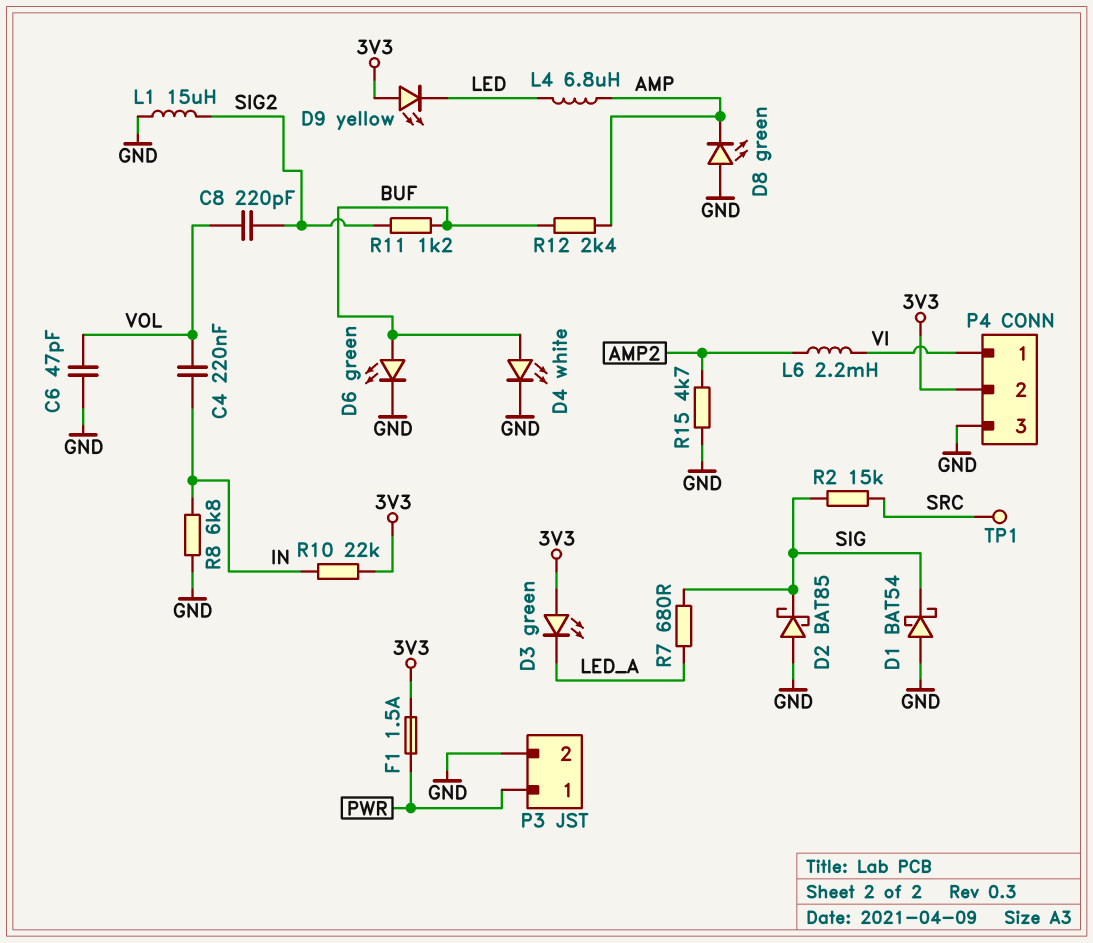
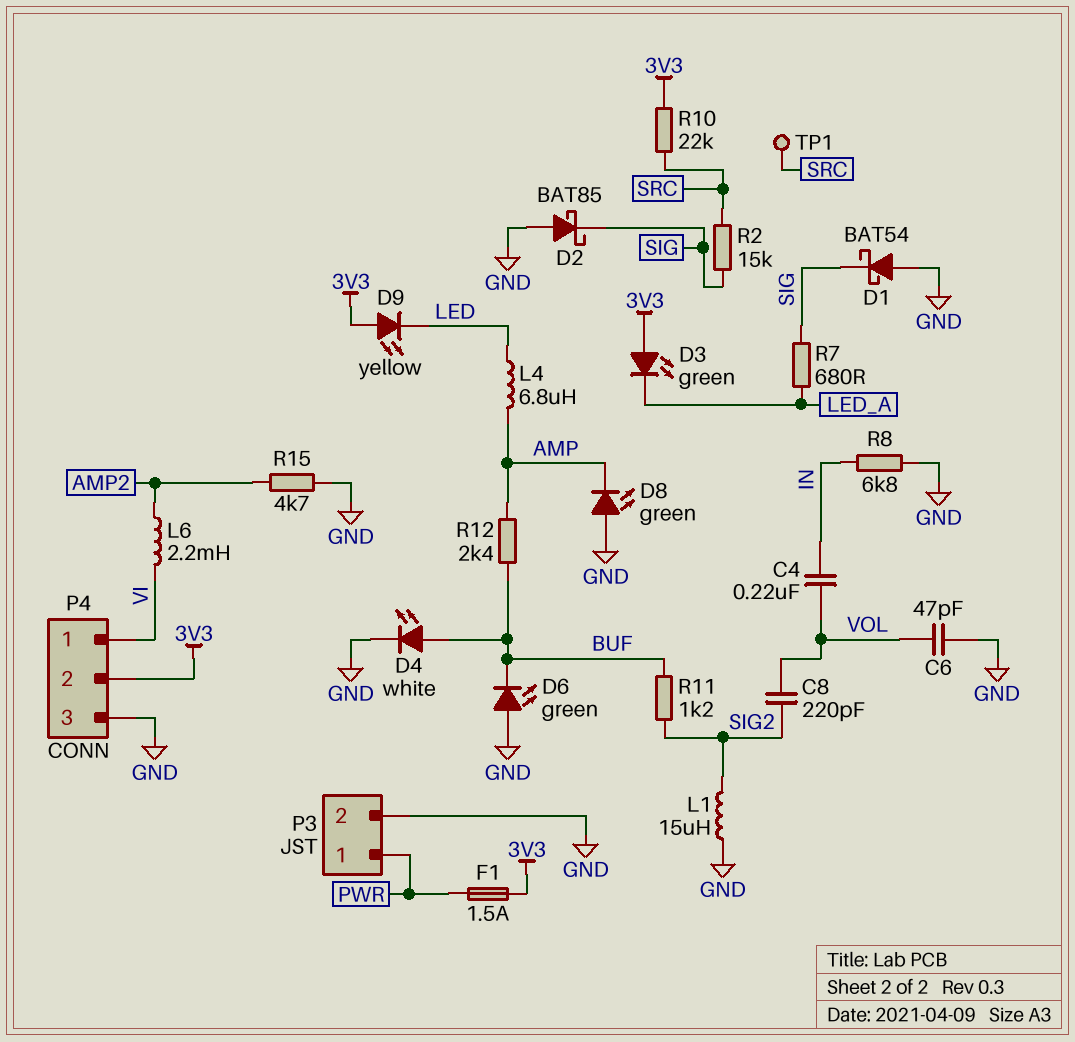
D6: LED green (A BUF, K GND) -> LED green (A GND, K BUF)
R10: 22k (3V3, IN) -> 22k (3V3, SRC)

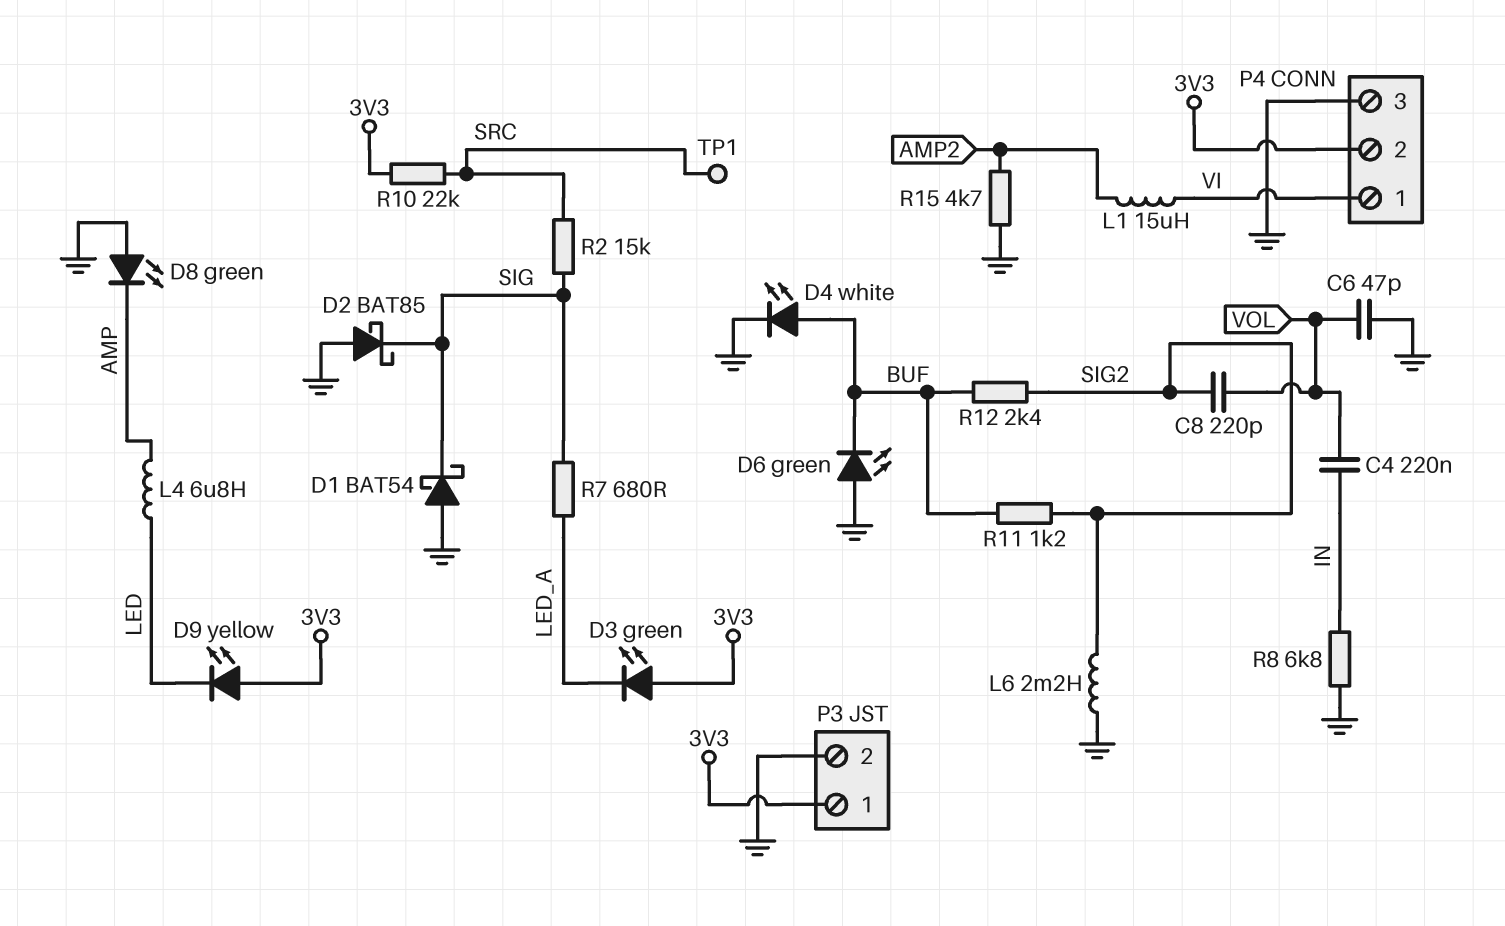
F1: 1.5A (3V3, PWR) -> none
L1: 15uH (GND, SIG2) -> 15uH (AMP2, VI)
L6: 2.2mH (AMP2, VI) -> 2.2mH (GND, SIG2)
P3 pin 1: PWR -> 3V3
R12: 2.4k (AMP, BUF) -> 2.4k (BUF, SIG2)

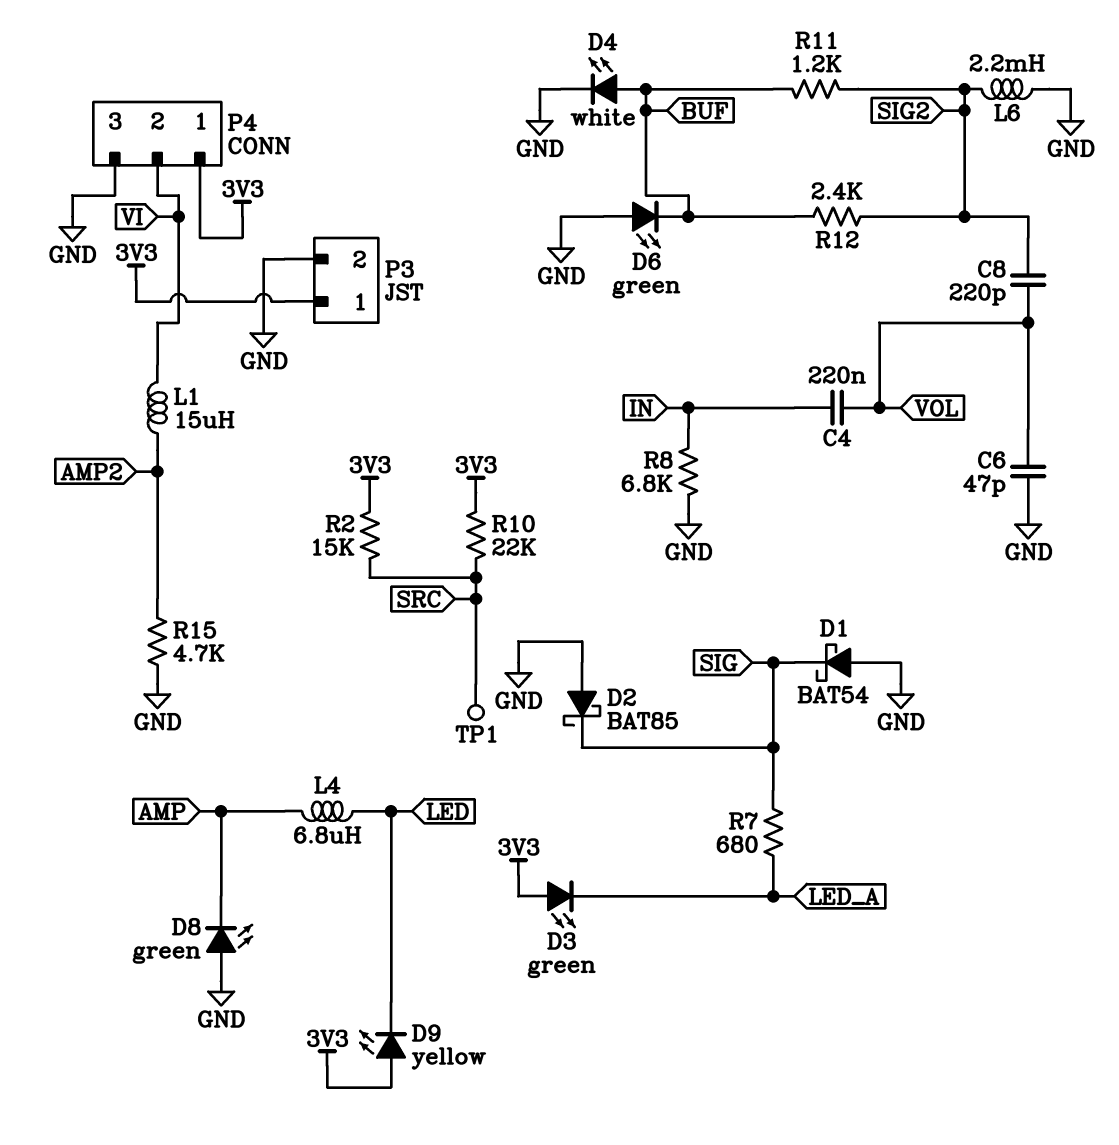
P4 pin 1: VI -> 3V3
P4 pin 2: 3V3 -> VI
R2: 15k (SIG, SRC) -> 15k (3V3, SRC)

